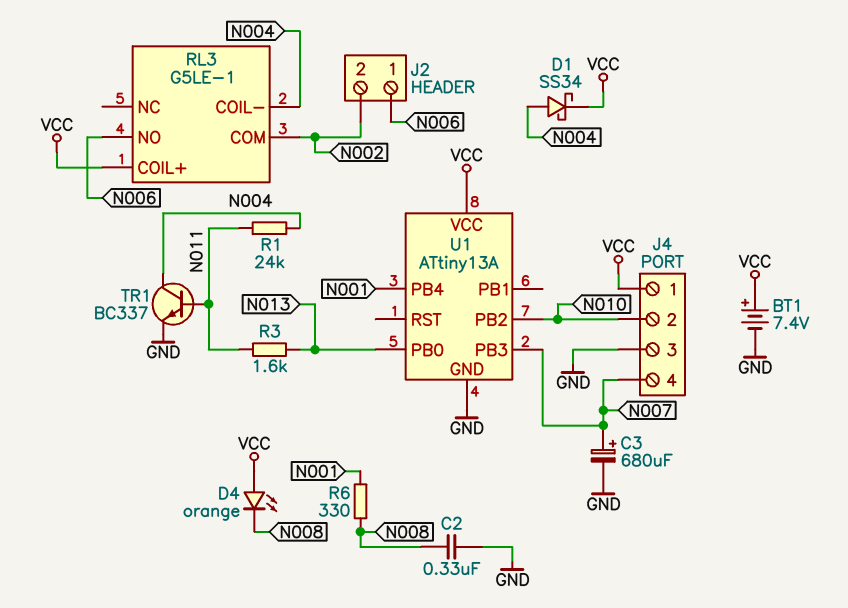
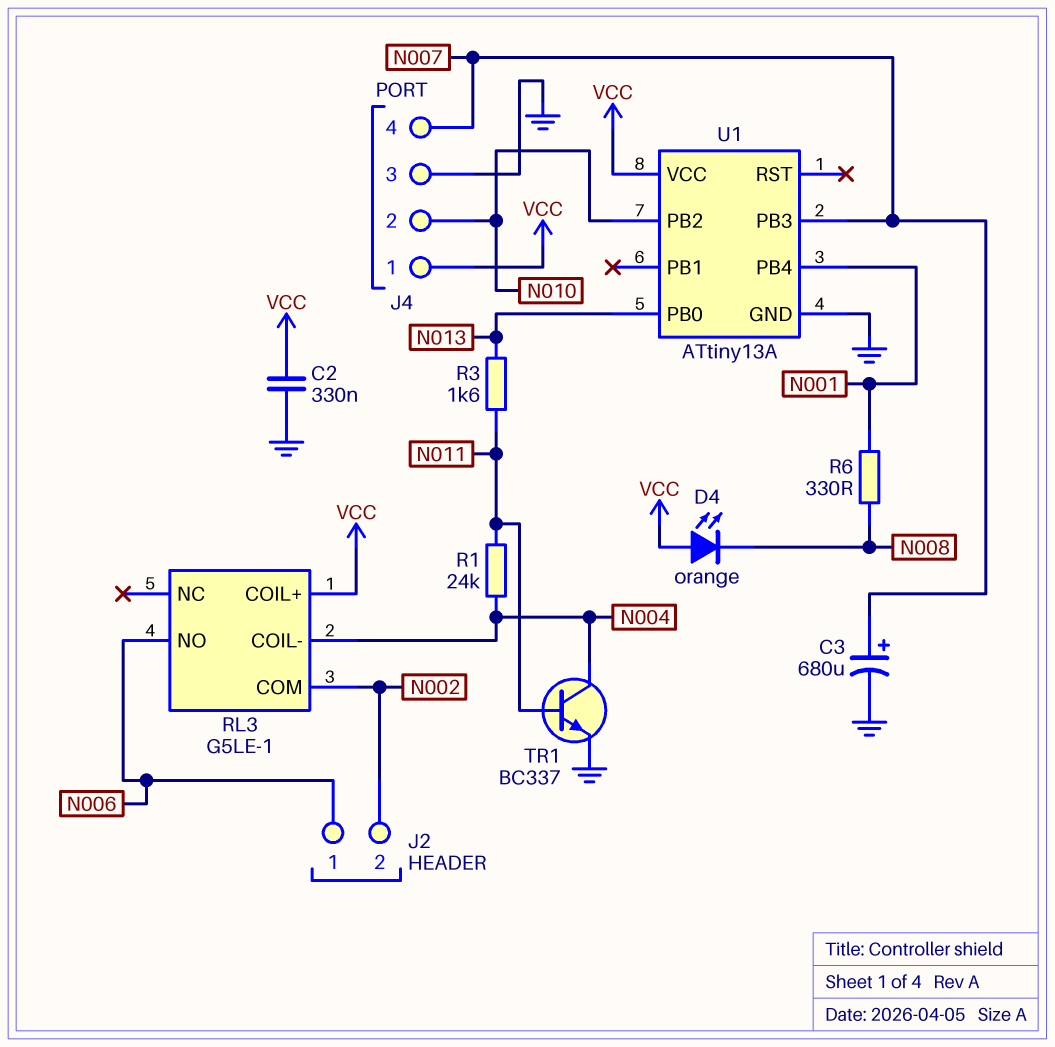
BT1: 7.4V (plus VCC, minus GND) -> none
C2: 330nF (GND, N008) -> 330nF (GND, VCC)
D1: schottky SS34 (A N004, K VCC) -> none

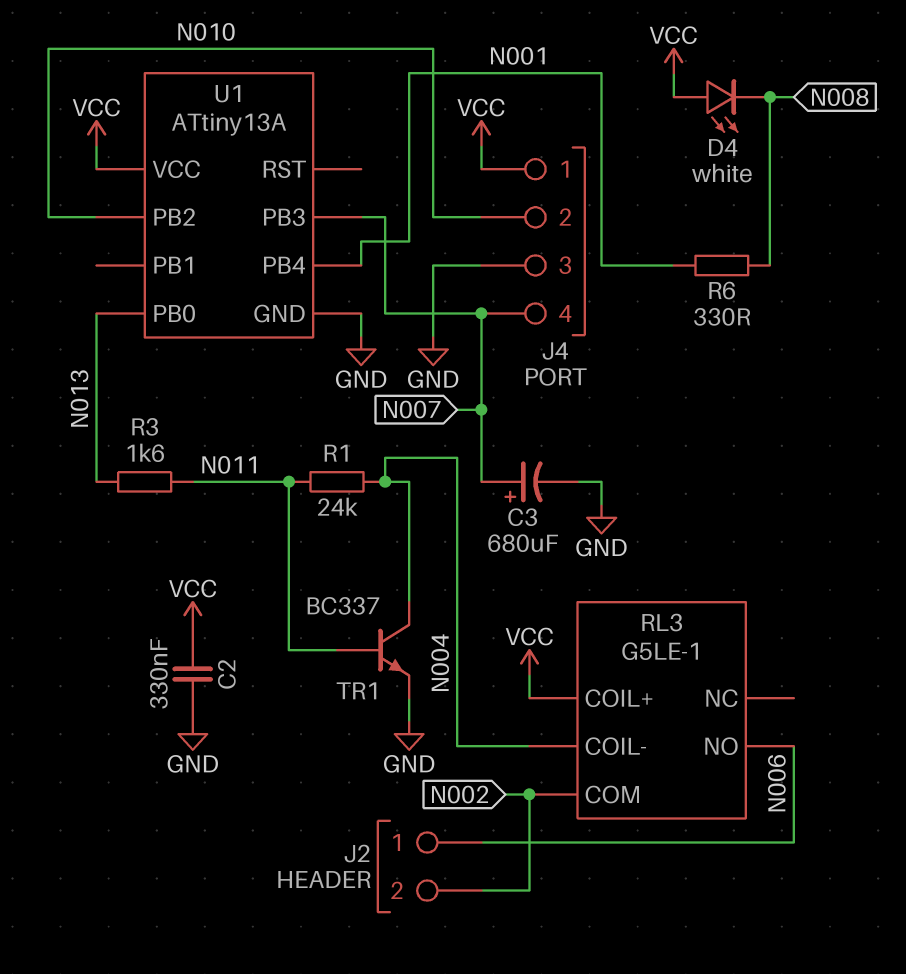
D4: LED orange (A VCC, K N008) -> LED white (A VCC, K N008)

